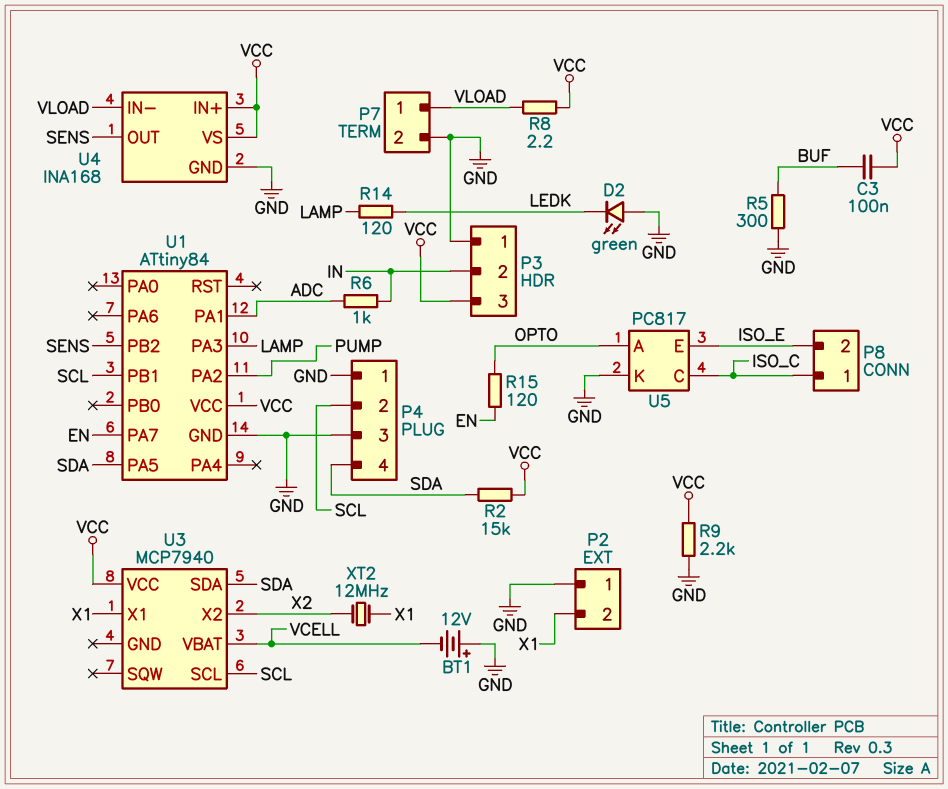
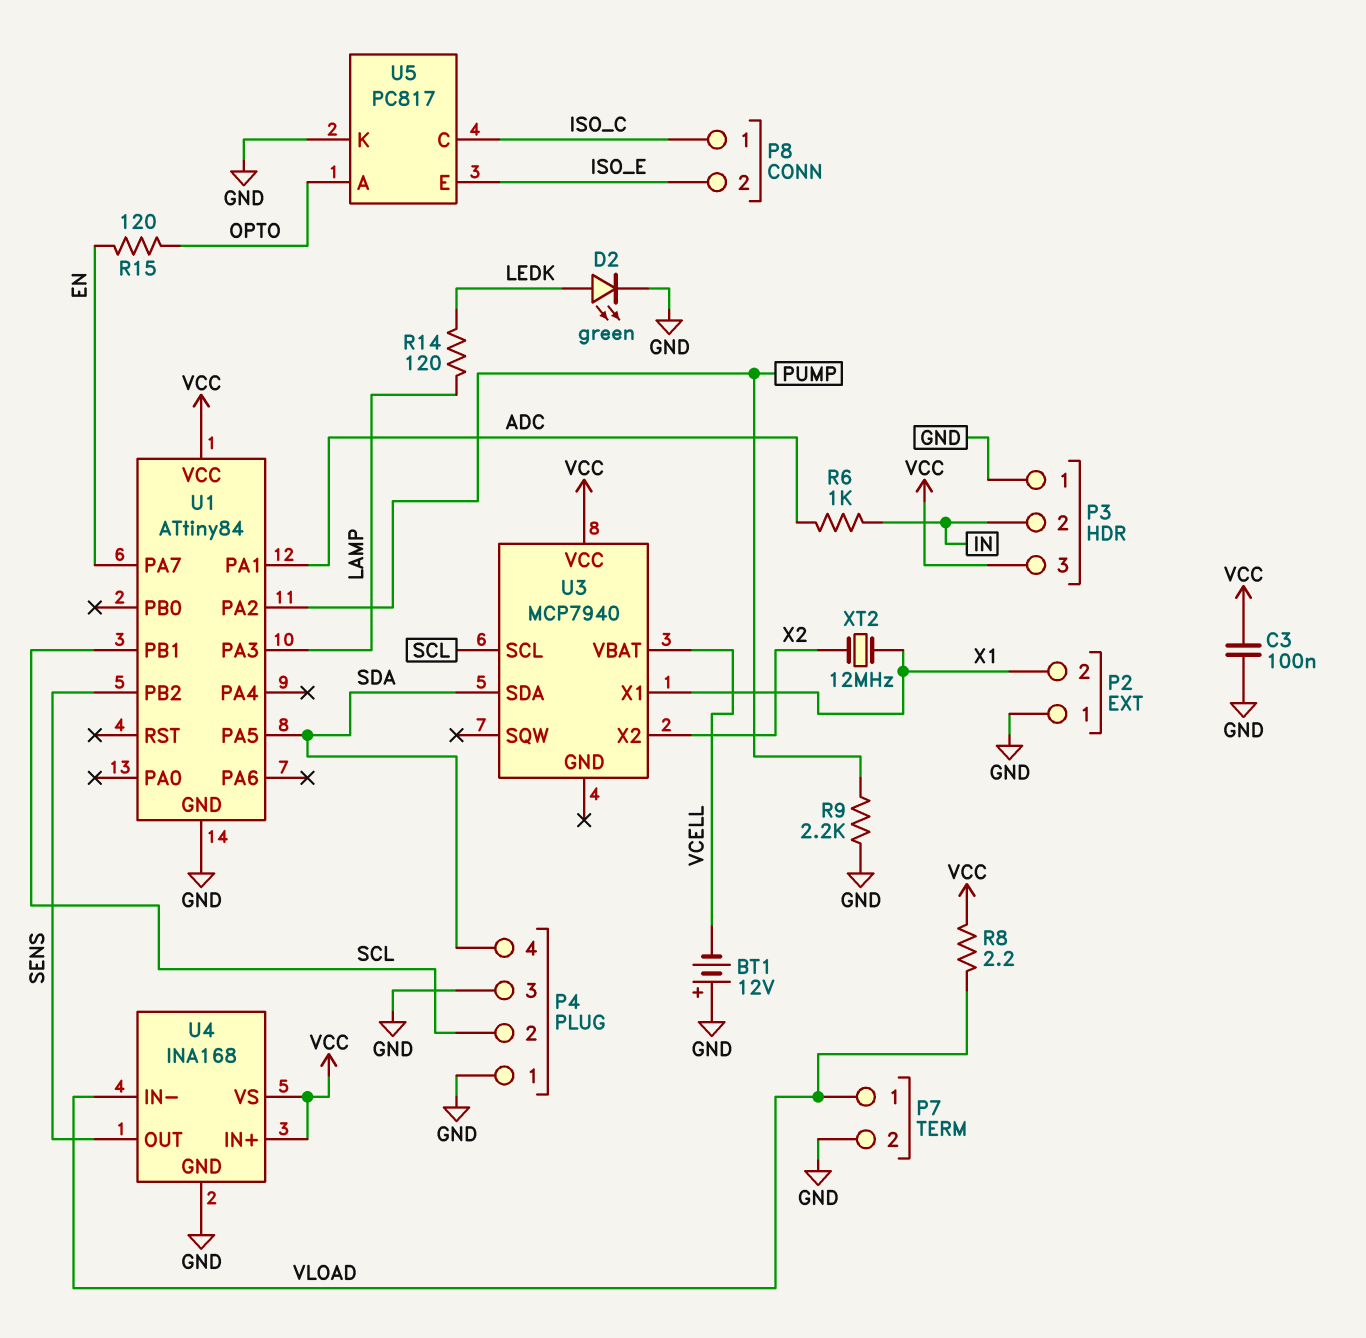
C3: 100nF (BUF, VCC) -> 100nF (GND, VCC)
D2: LED green (A GND, K LEDK) -> LED green (A LEDK, K GND)
R2: 15k (SDA, VCC) -> none
R5: 300 (BUF, GND) -> none
R9: 2.2k (GND, VCC) -> 2.2k (GND, PUMP)

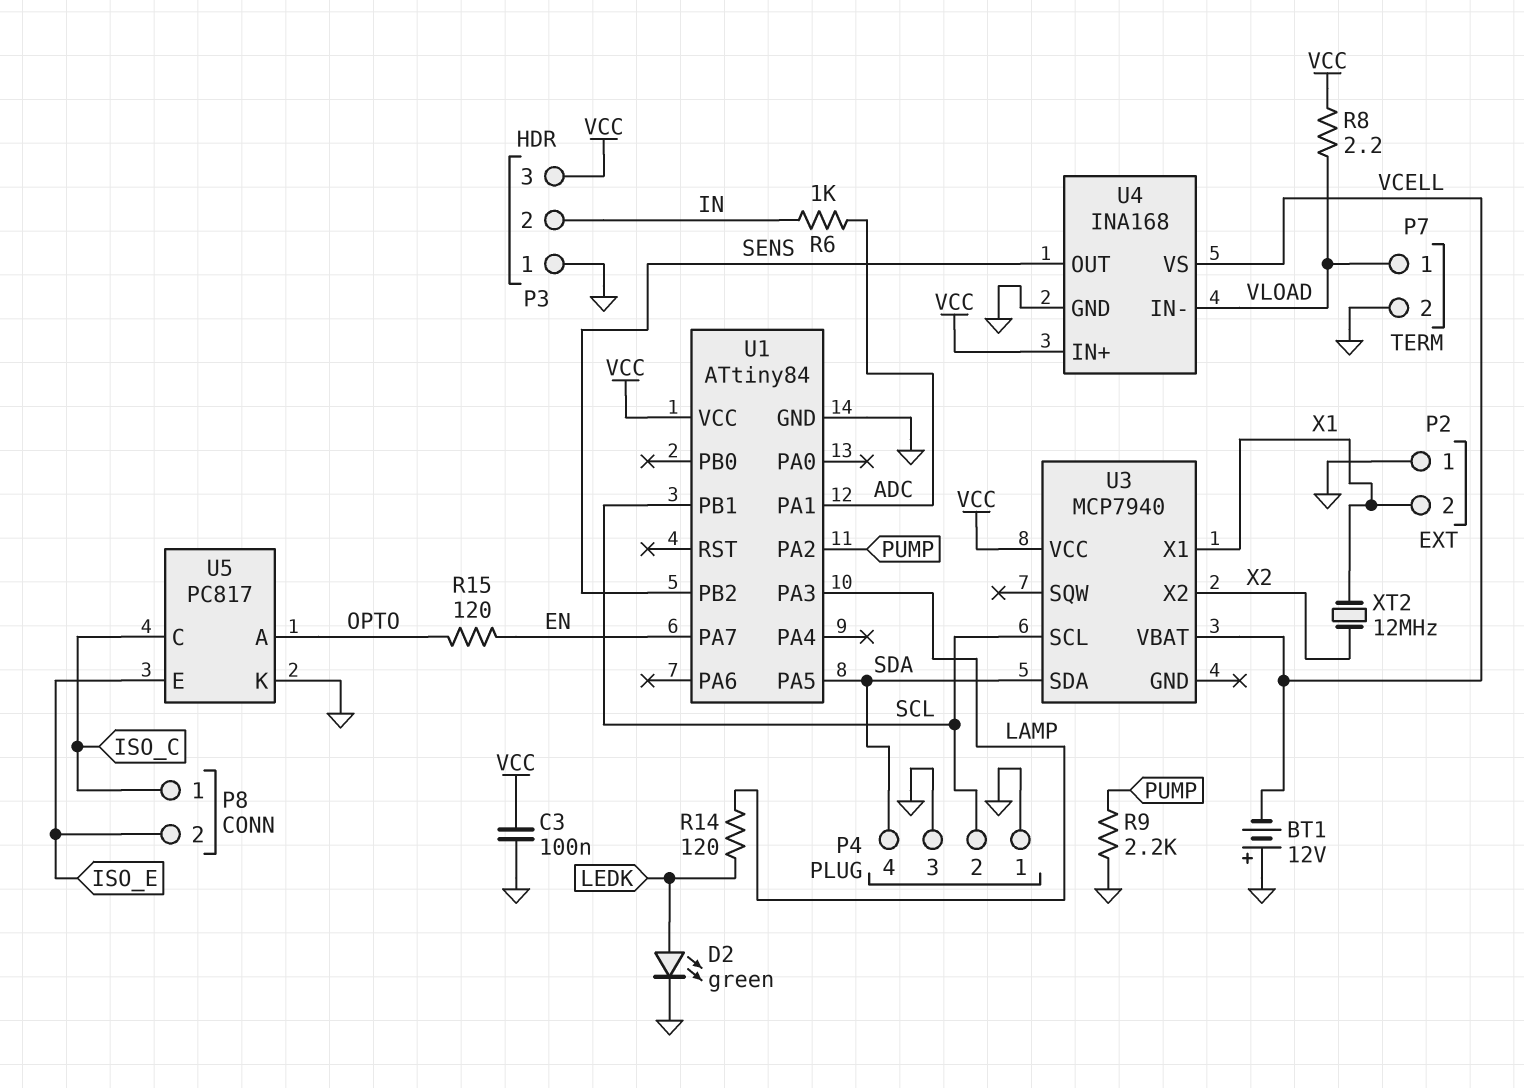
U4 pin VS: VCC -> VCELL

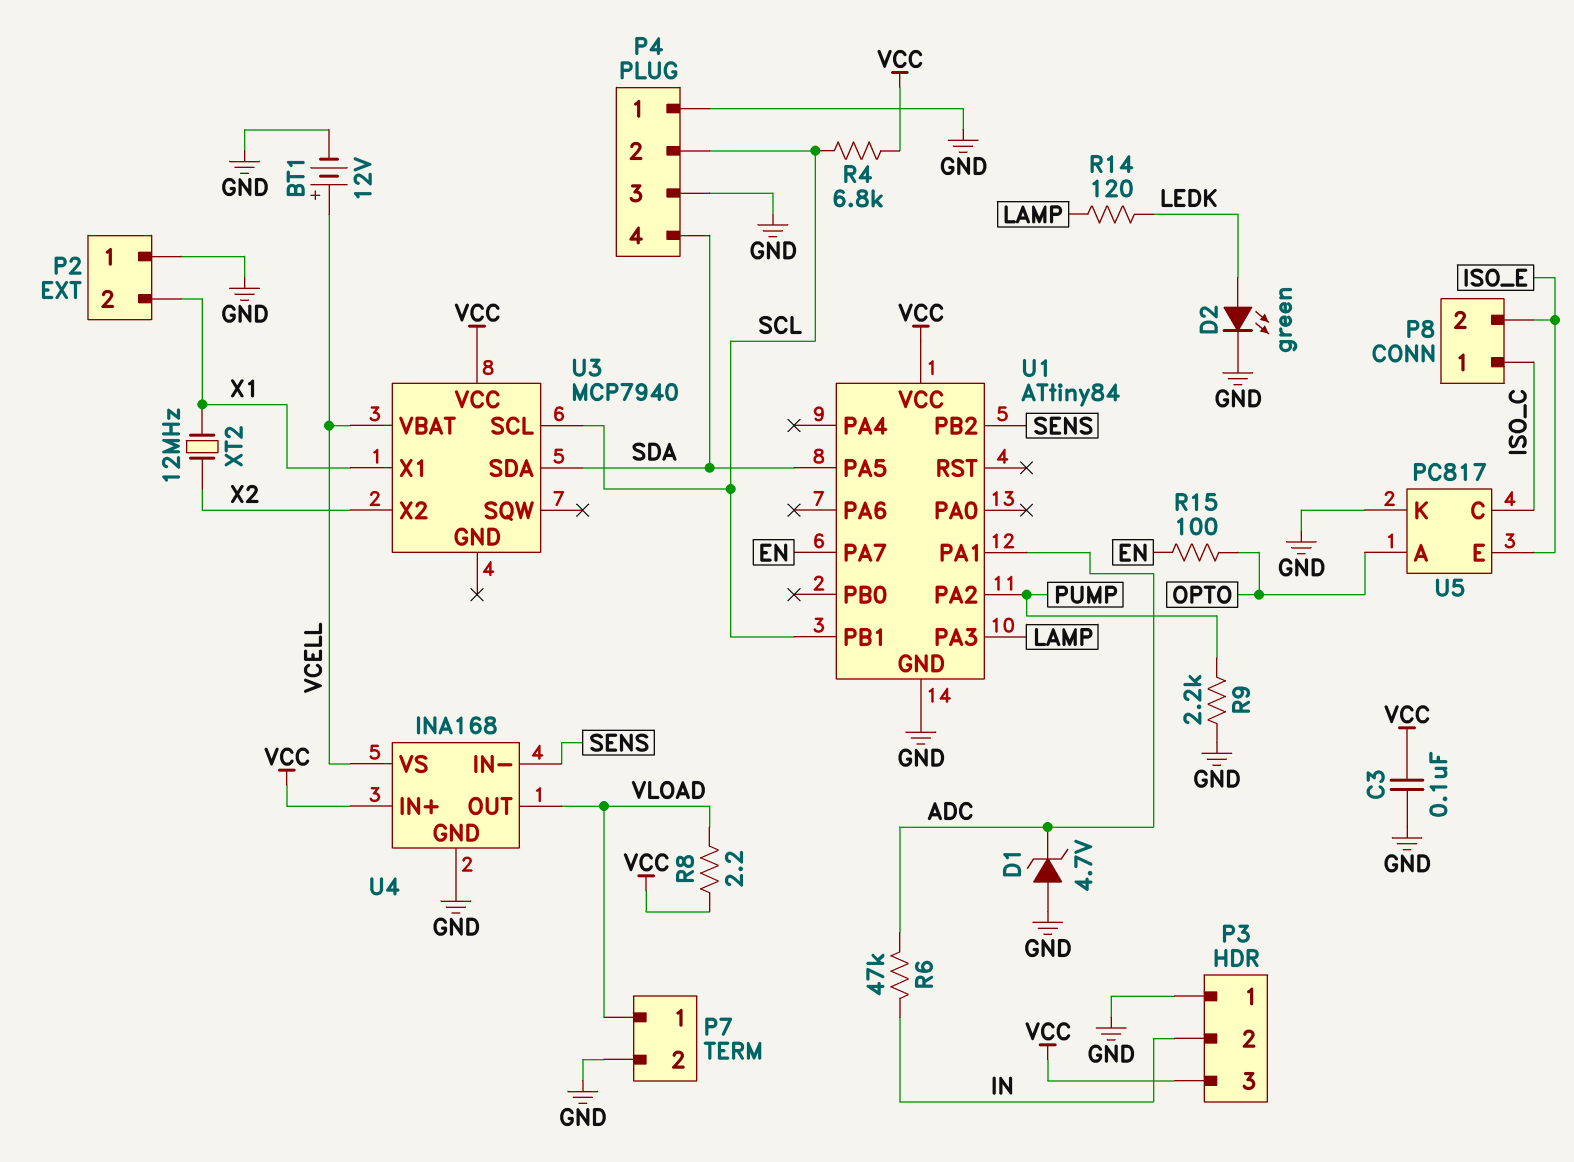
BT1: 12V (plus GND, minus VCELL) -> 12V (plus VCELL, minus GND)
D1: none -> zener 4.7V (A GND, K ADC)
R4: none -> 6.8k (SCL, VCC)
R6: 1k (ADC, IN) -> 47k (ADC, IN)
R15: 120 (EN, OPTO) -> 100 (EN, OPTO)
U4 pin IN-: VLOAD -> SENS
U4 pin OUT: SENS -> VLOAD

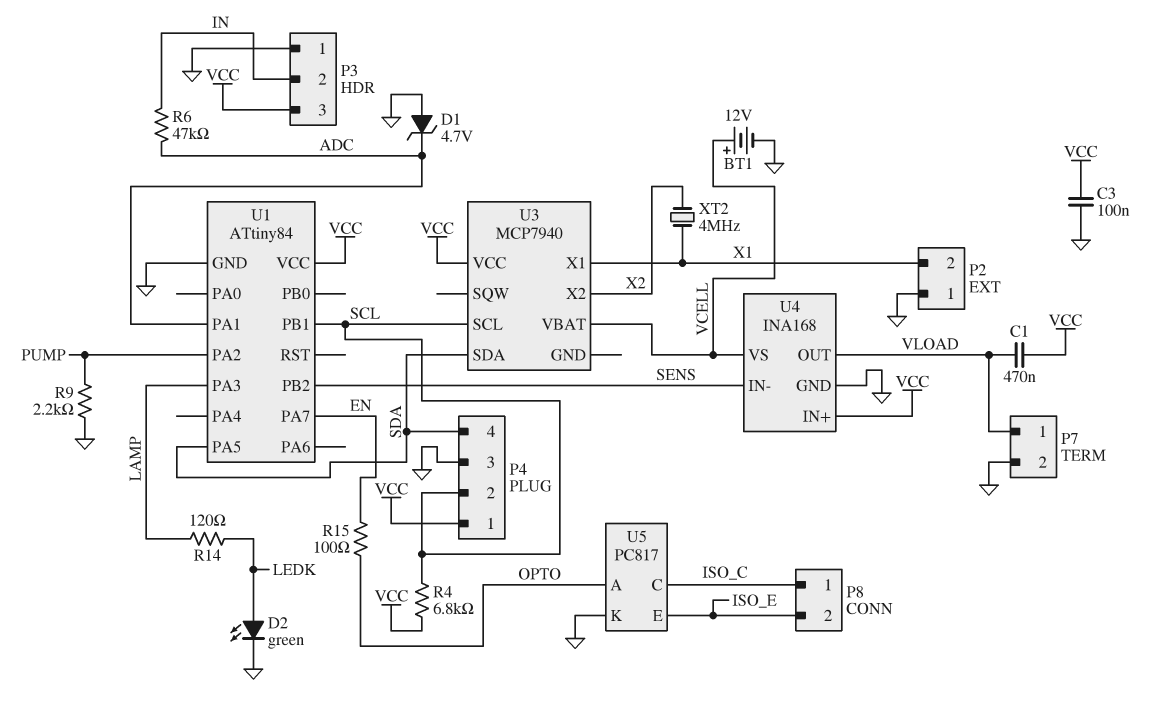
C1: none -> 470nF (VCC, VLOAD)
P4 pin 1: GND -> VCC
R8: 2.2 (VCC, VLOAD) -> none
XT2: 12MHz (X1, X2) -> 4MHz (X1, X2)

